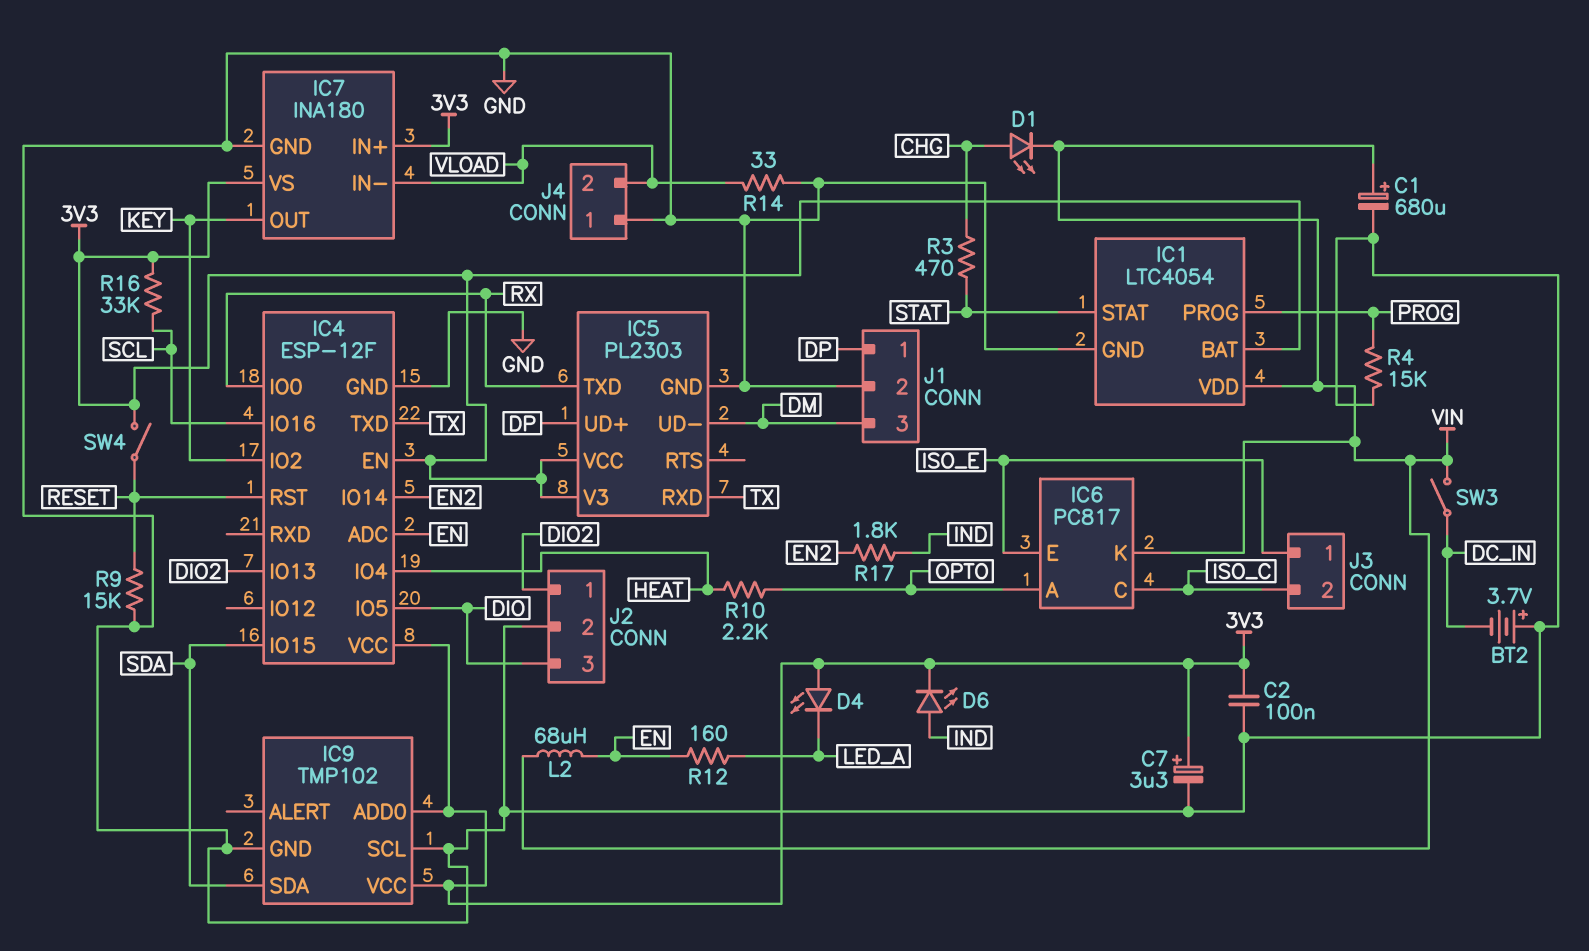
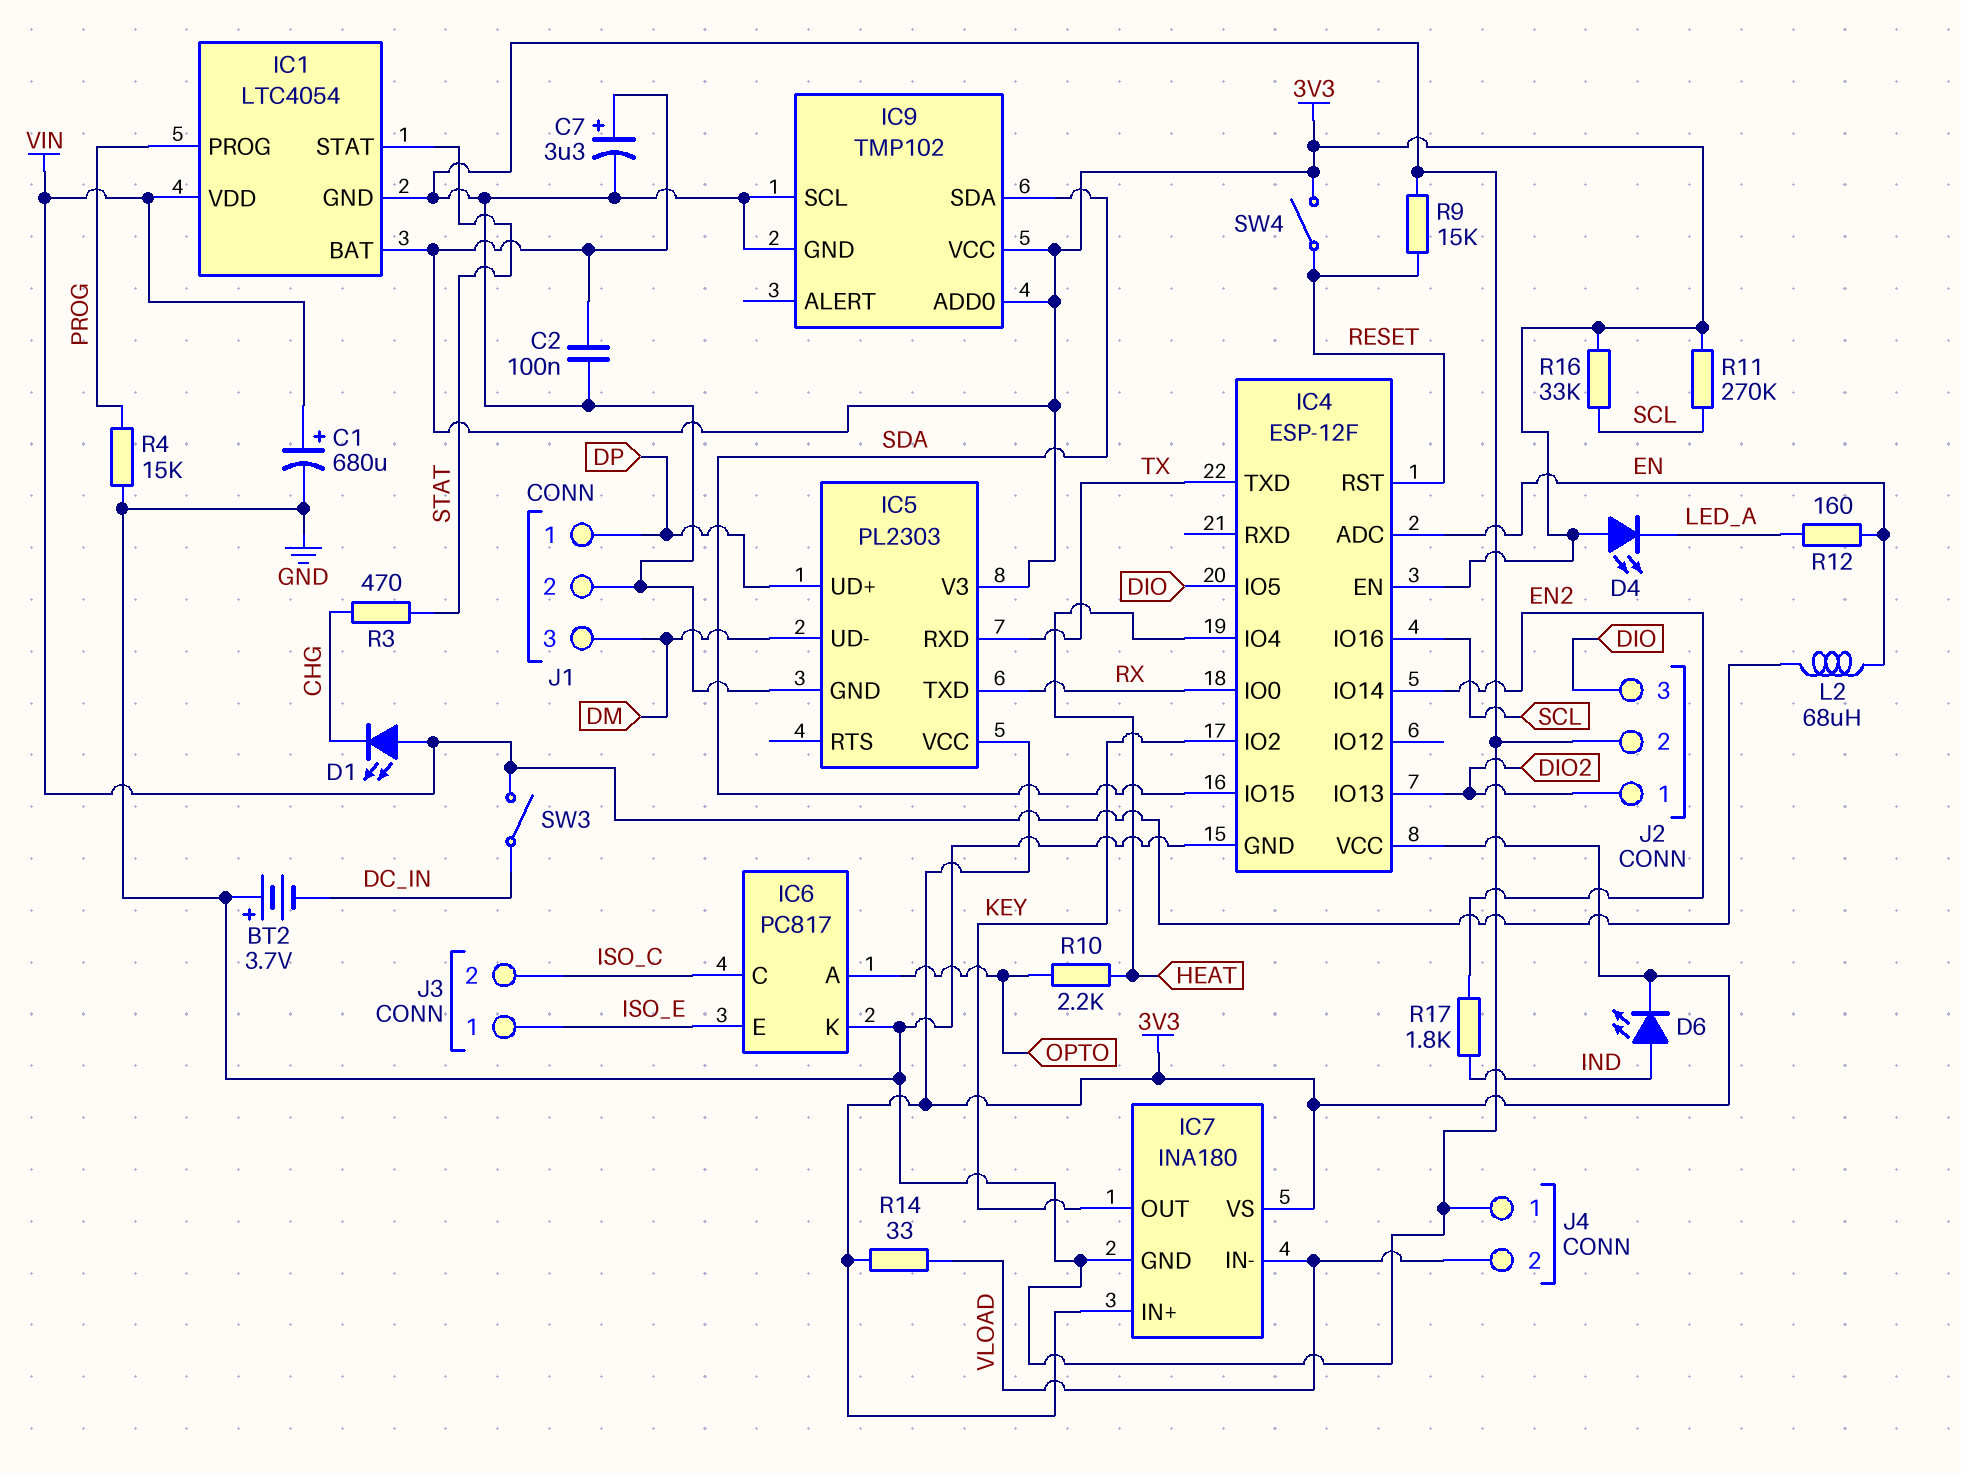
D1: LED (A CHG, K VIN) -> LED (A VIN, K CHG)
IC6 pin K: VIN -> GND
R11: none -> 270k (3V3, SCL)
R14: 33 (GND, VLOAD) -> 33 (3V3, VLOAD)

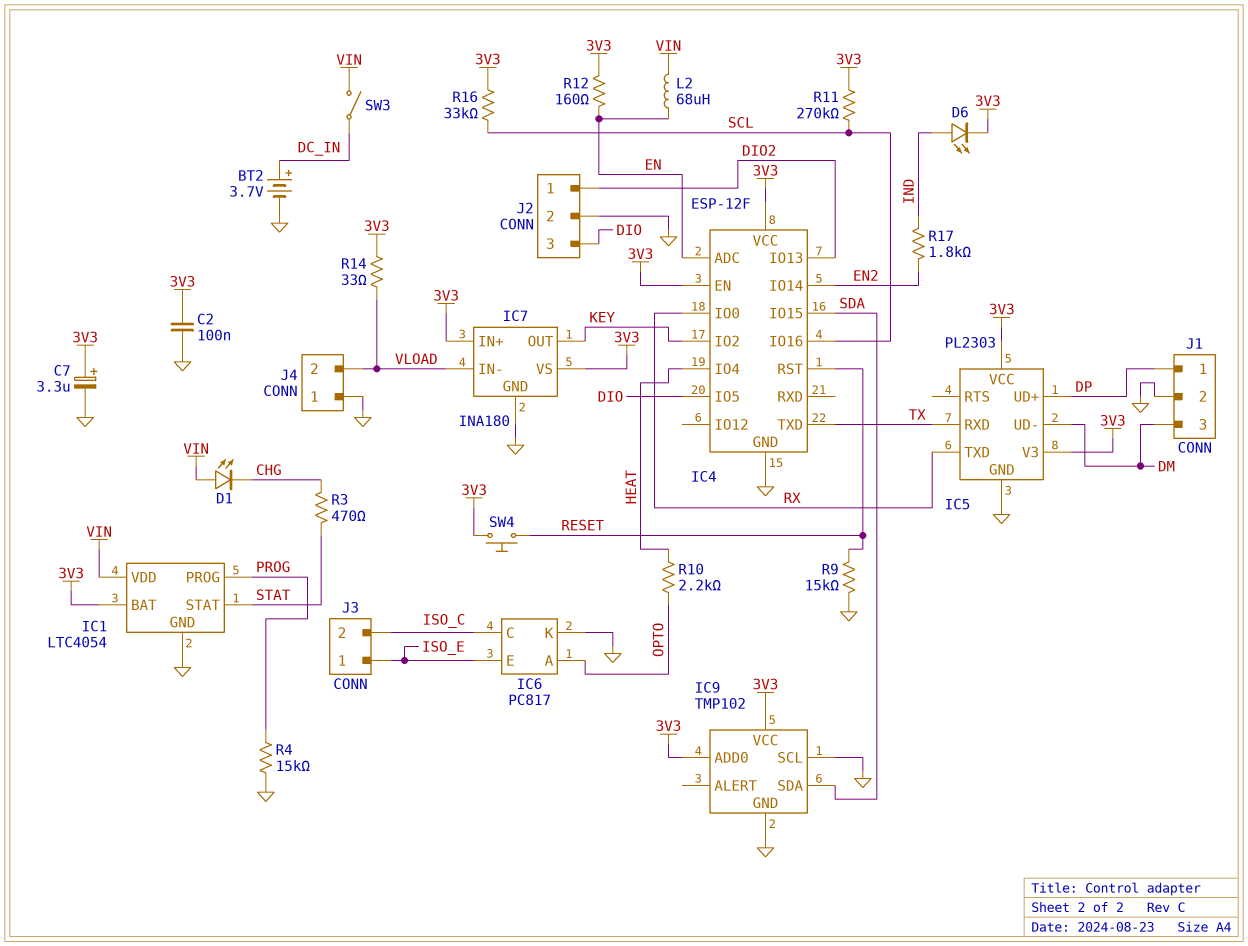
BT2: 3.7V (plus GND, minus DC_IN) -> 3.7V (plus DC_IN, minus GND)
C1: 680uF (plus VIN, minus GND) -> none
D4: LED (A 3V3, K LED_A) -> none
R12: 160 (EN, LED_A) -> 160 (3V3, EN)
SW4: switch (3V3, RESET) -> button (3V3, RESET)

